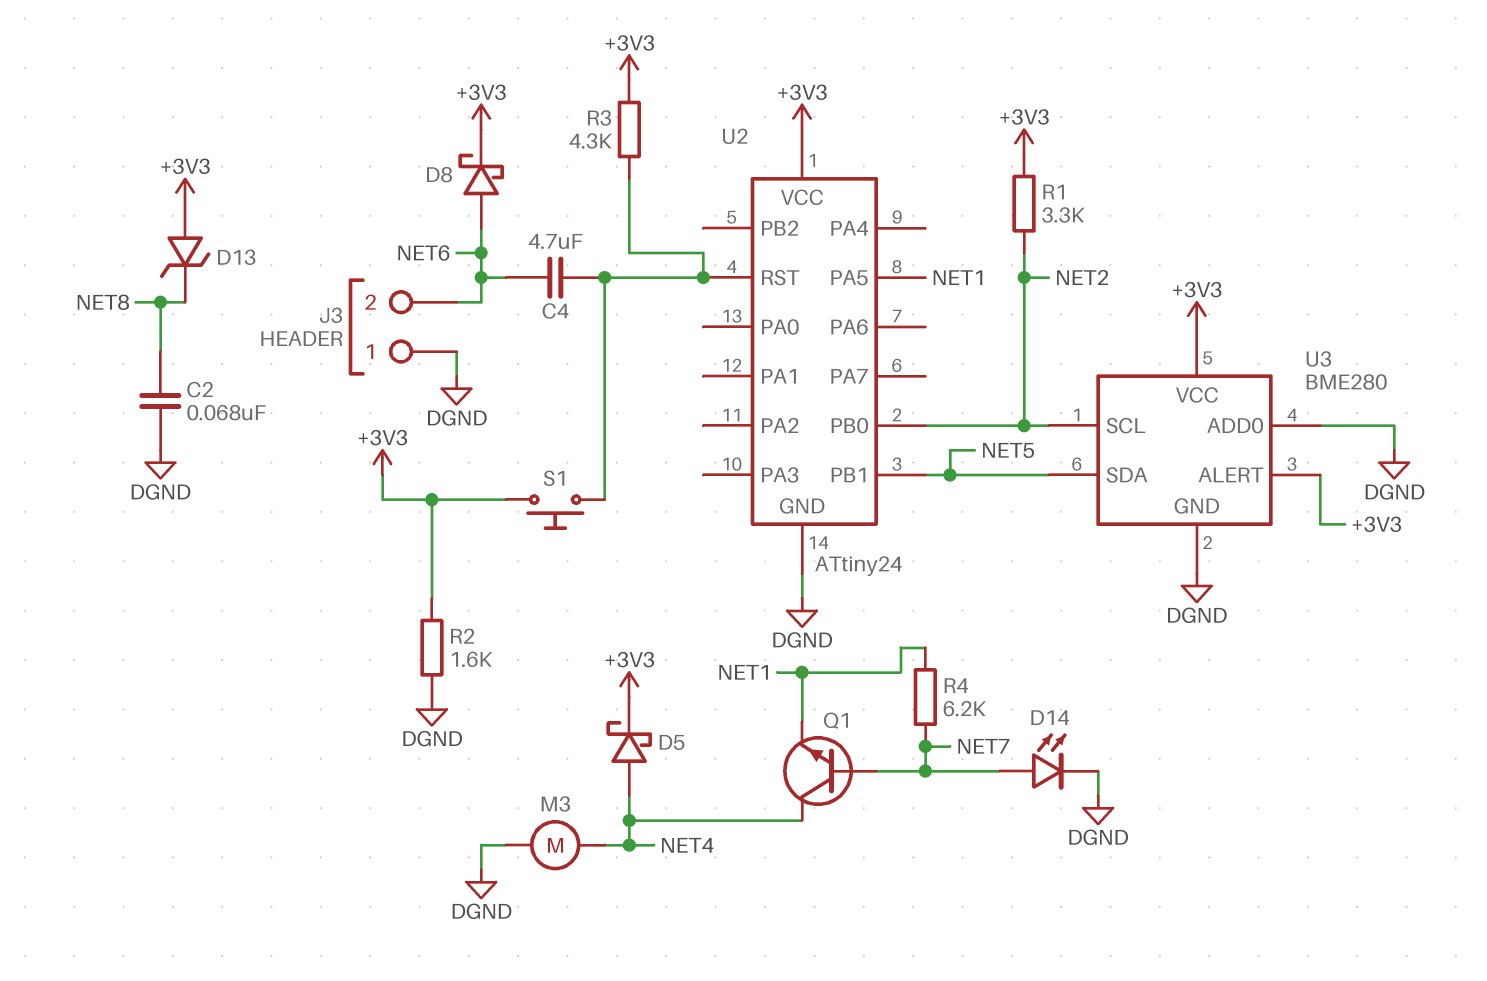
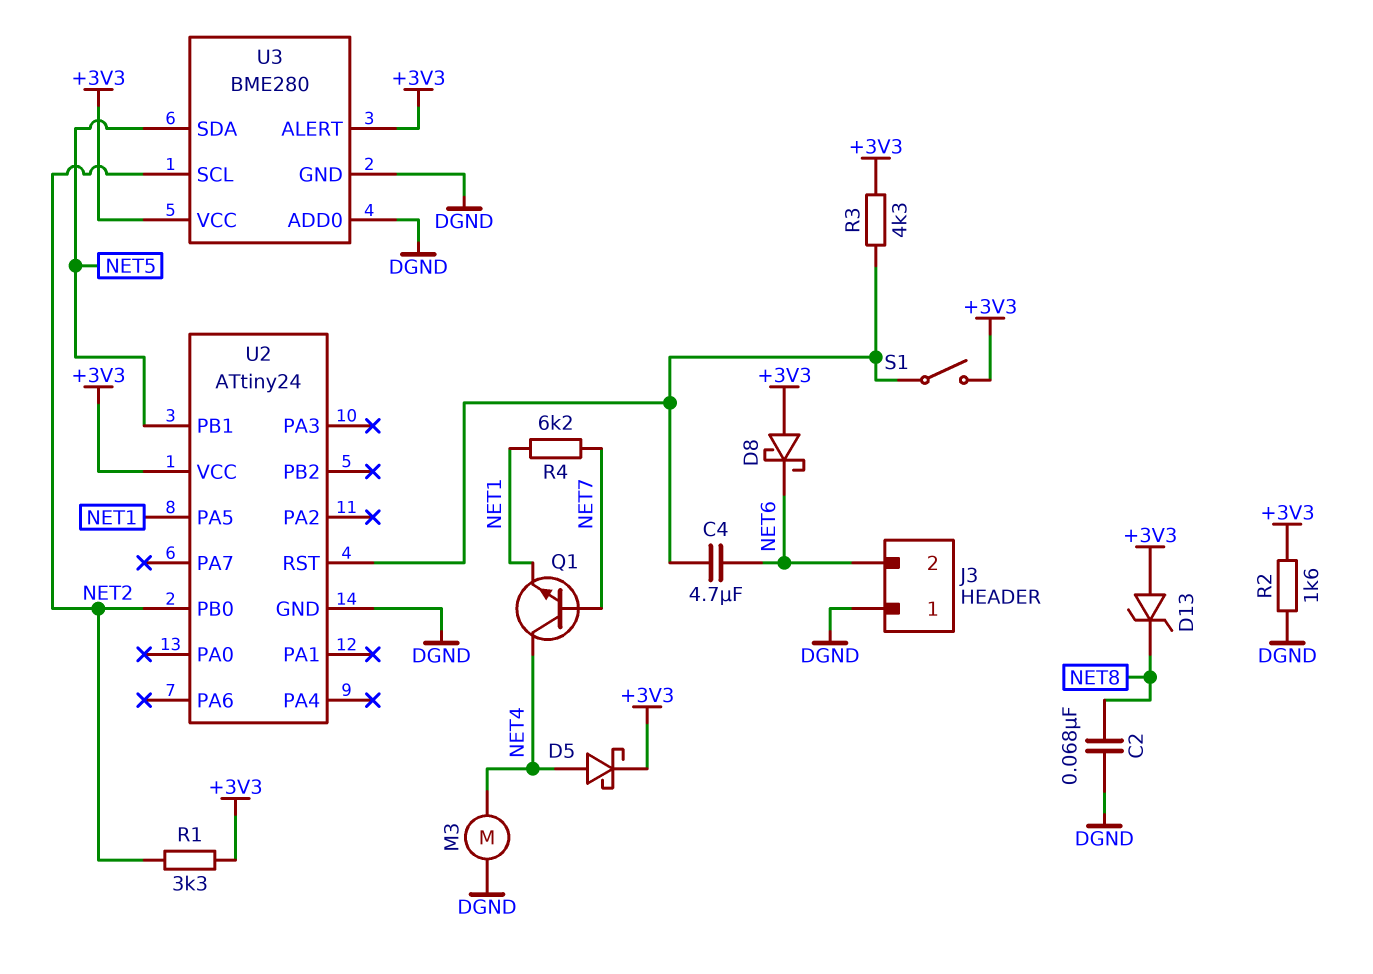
D8: schottky (A NET6, K +3V3) -> schottky (A +3V3, K NET6)
D14: LED (A NET7, K DGND) -> none
S1: button (+3V3, U2/RST) -> switch (+3V3, U2/RST)

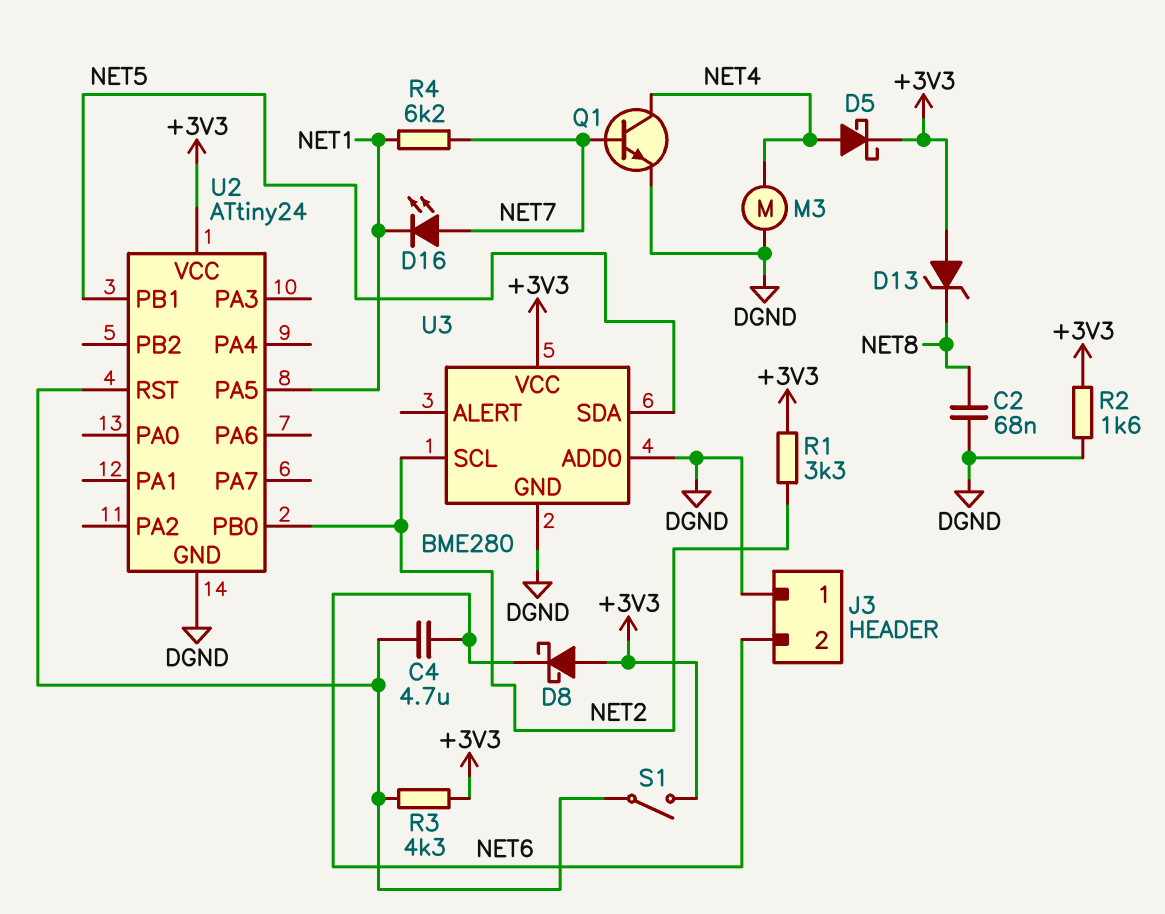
D16: none -> LED (A NET7, K NET1)
Q1: NPN (B NET7, C NET4, E NET1) -> NPN (B NET7, C NET4, E DGND)
U3 pin ALERT: +3V3 -> none

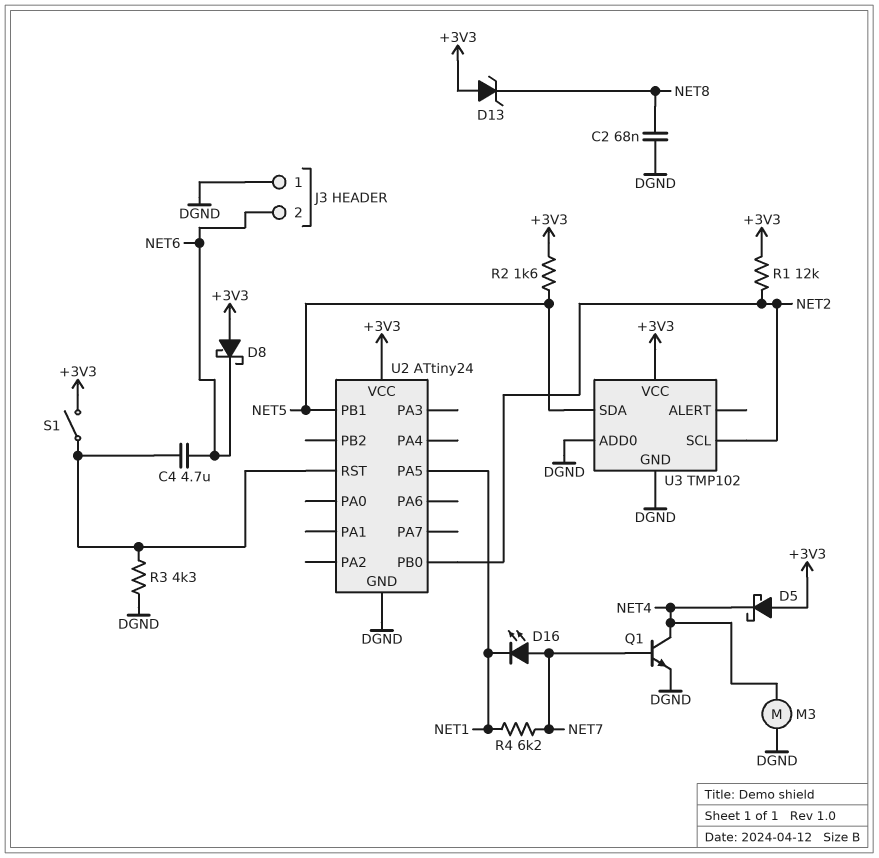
D5: schottky (A NET4, K +3V3) -> schottky (A +3V3, K NET4)
R1: 3.3k (+3V3, NET2) -> 12k (+3V3, NET2)
R2: 1.6k (+3V3, DGND) -> 1.6k (+3V3, NET5)
R3: 4.3k (+3V3, U2/RST) -> 4.3k (DGND, U2/RST)
U3: BME280 -> TMP102

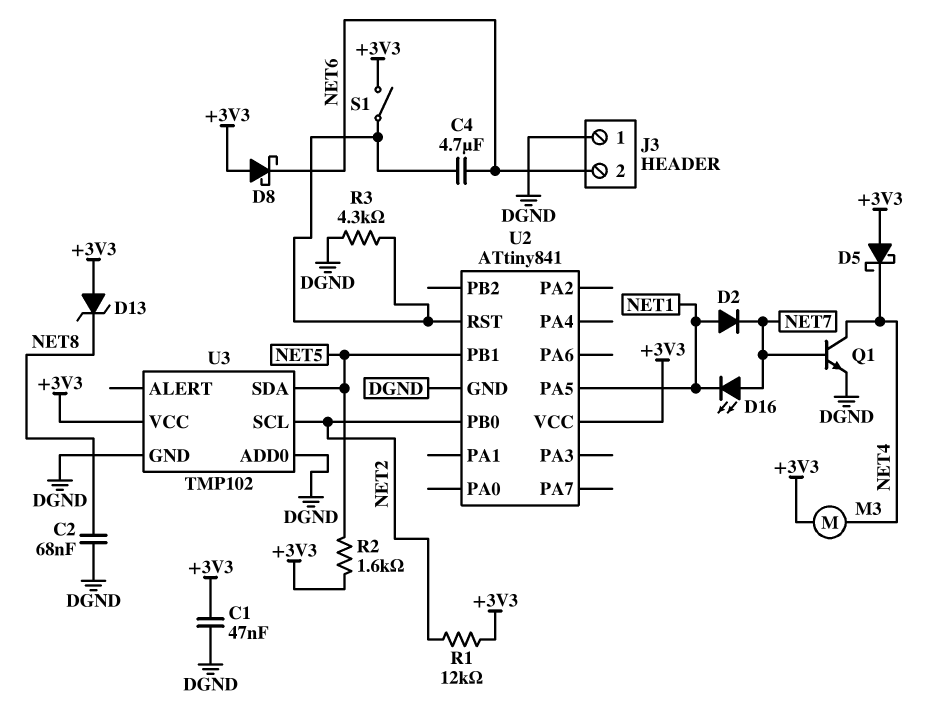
C1: none -> 47nF (+3V3, DGND)
D2: none -> diode (A NET1, K NET7)
M3: motor (DGND, NET4) -> motor (+3V3, NET4)
R4: 6.2k (NET1, NET7) -> none
U2: ATtiny24 -> ATtiny841

